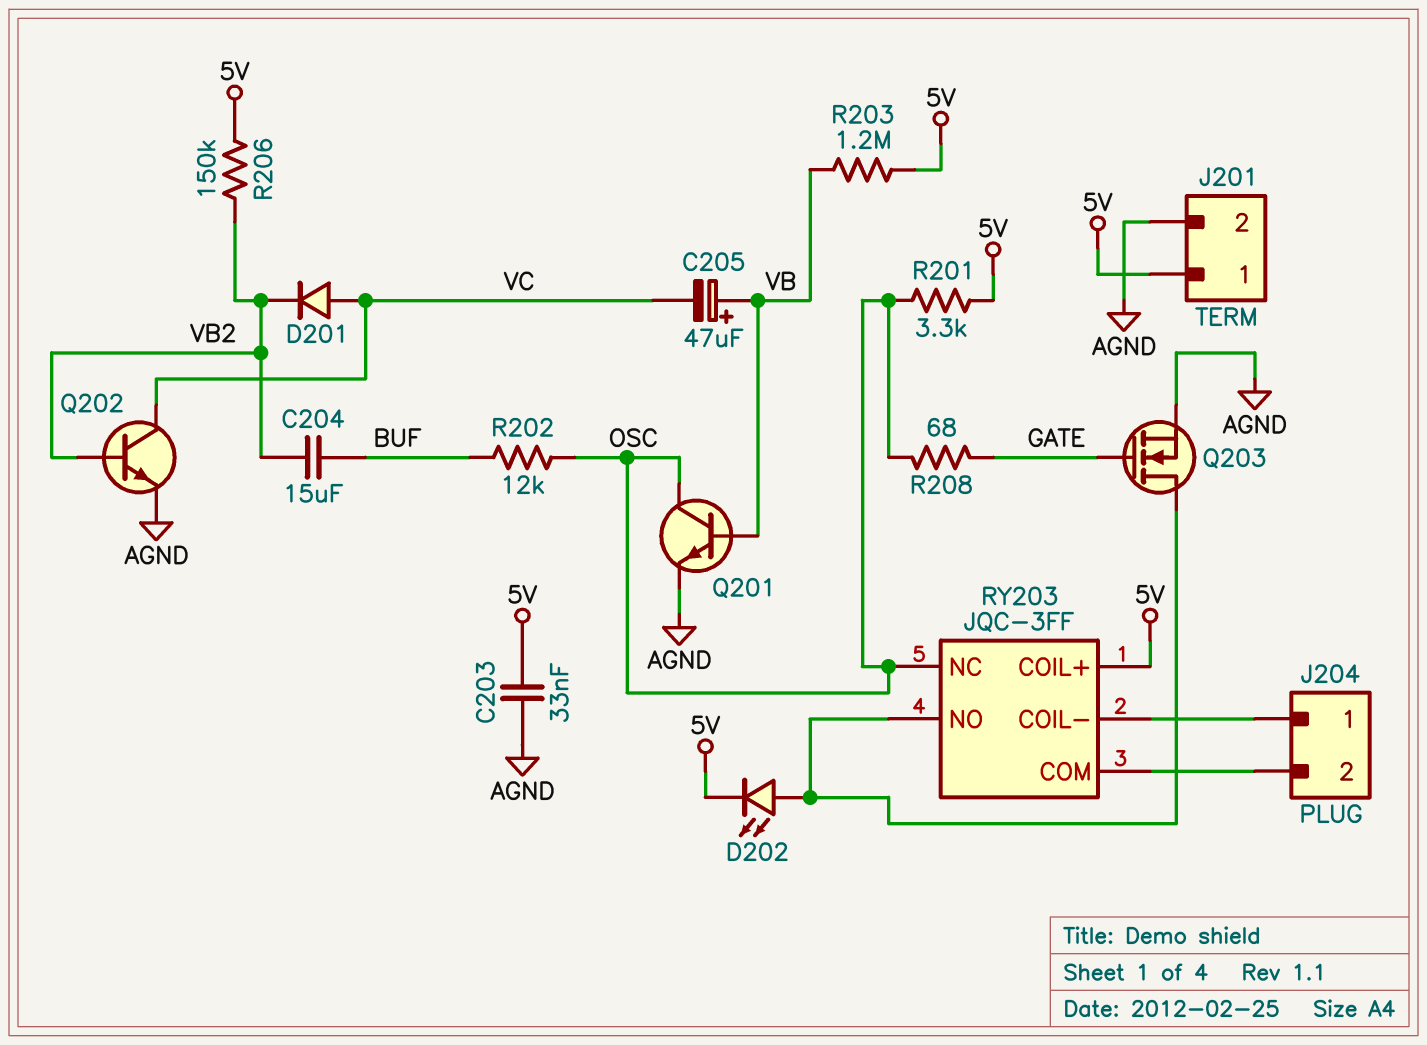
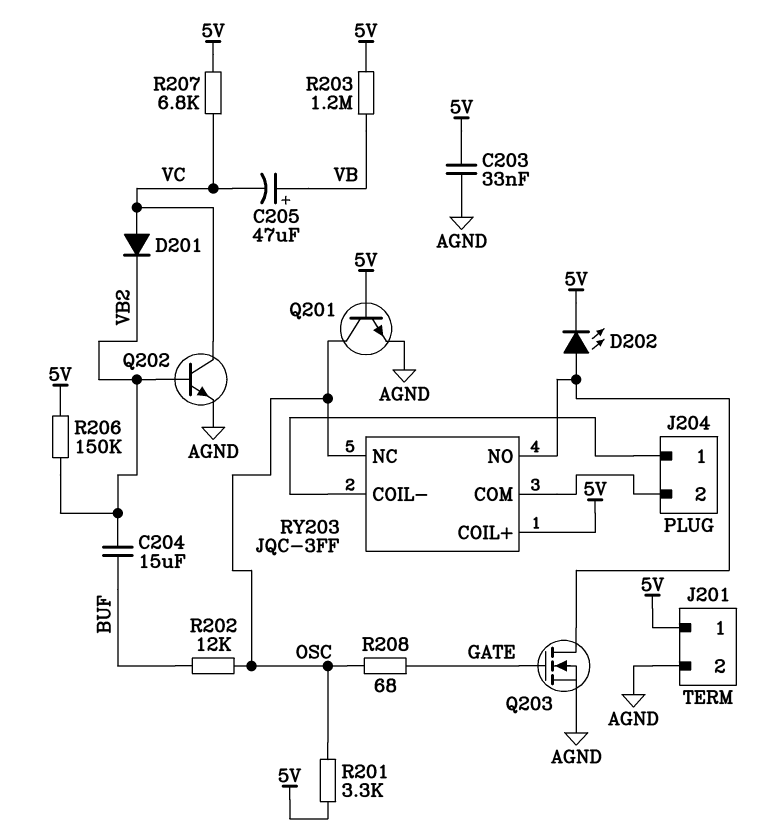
Q201: NPN (B VB, C OSC, E AGND) -> NPN (B 5V, C OSC, E AGND)
R207: none -> 6.8k (5V, VC)

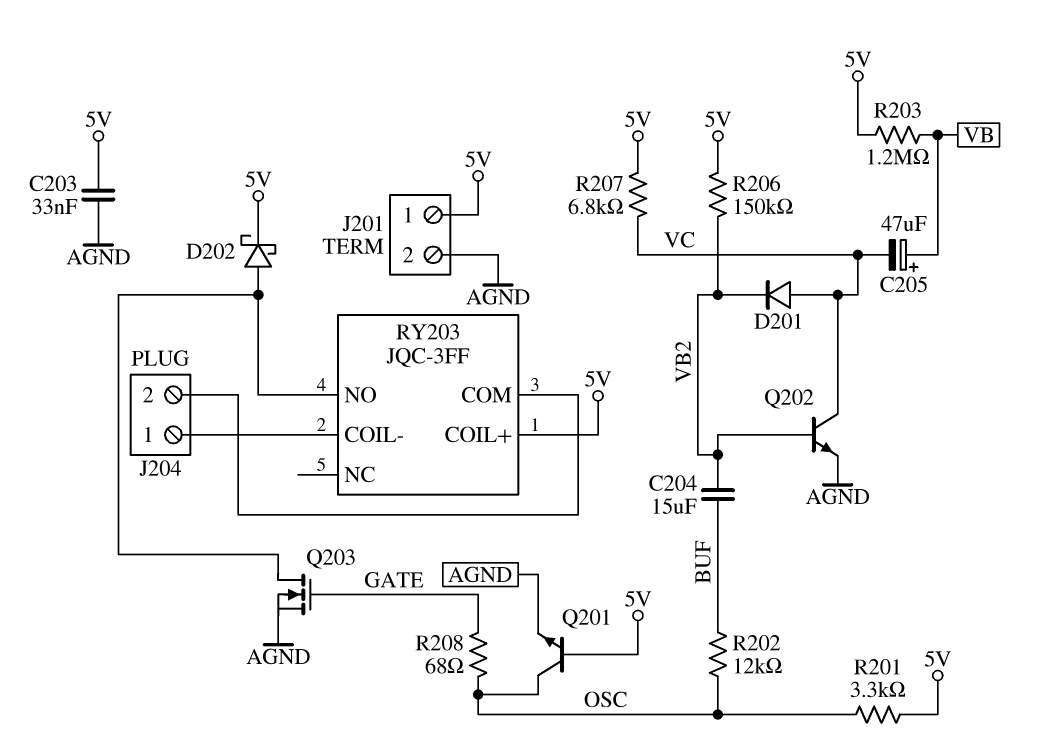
D202: LED (A RY203/NO, K 5V) -> schottky (A RY203/NO, K 5V)
RY203 pin NC: OSC -> none

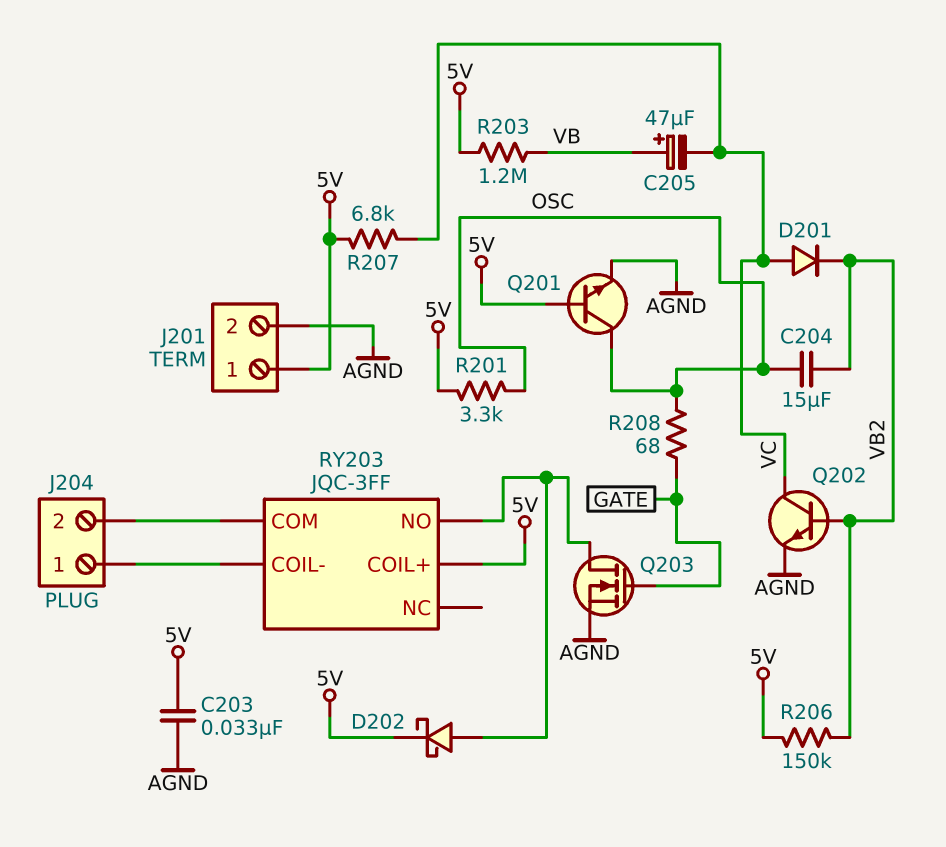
C204: 15uF (BUF, VB2) -> 15uF (OSC, VB2)
R202: 12k (BUF, OSC) -> none

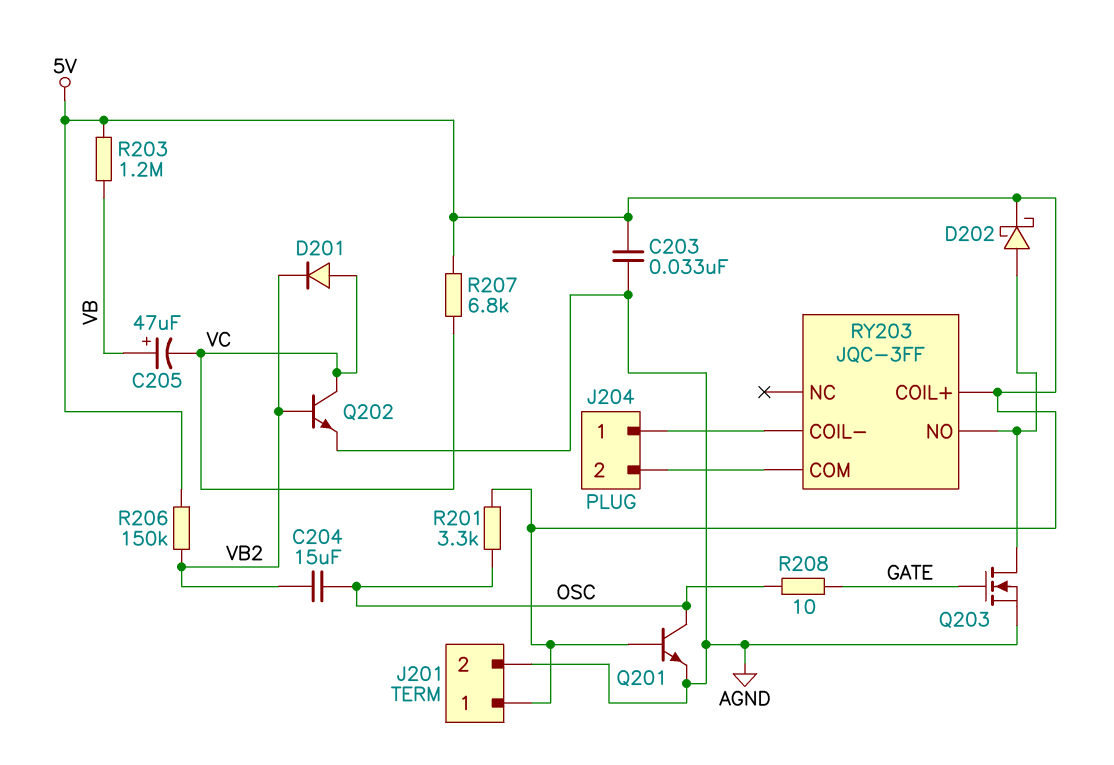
R208: 68 (GATE, OSC) -> 10 (GATE, OSC)

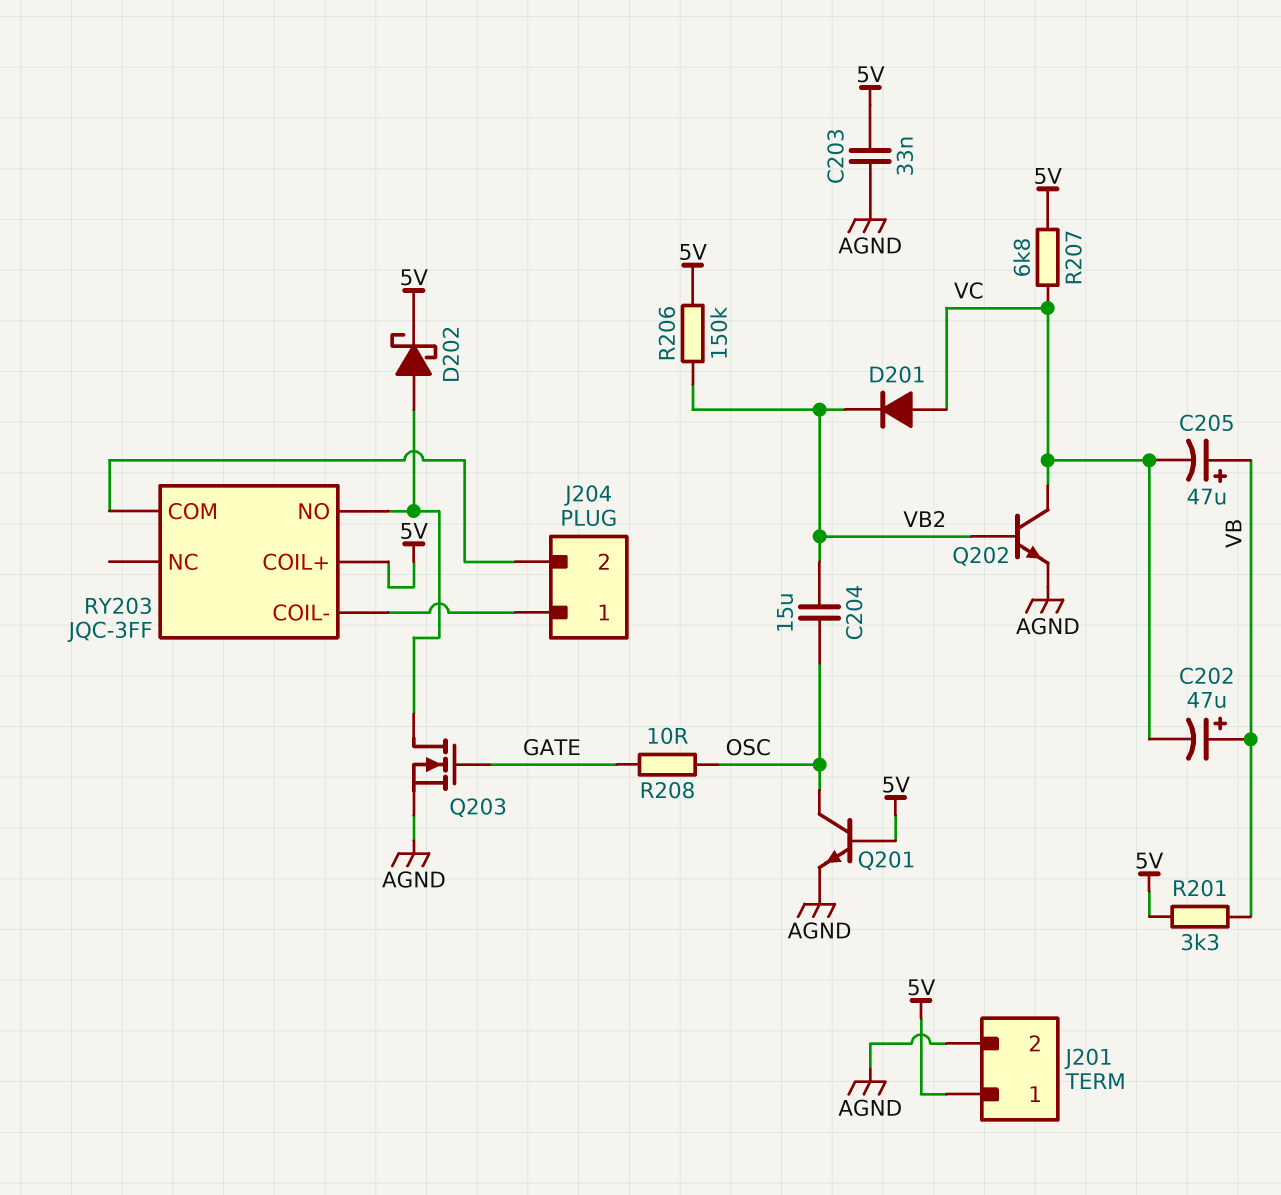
C202: none -> 47uF (plus VB, minus VC)
R201: 3.3k (5V, OSC) -> 3.3k (5V, VB)
R203: 1.2M (5V, VB) -> none

